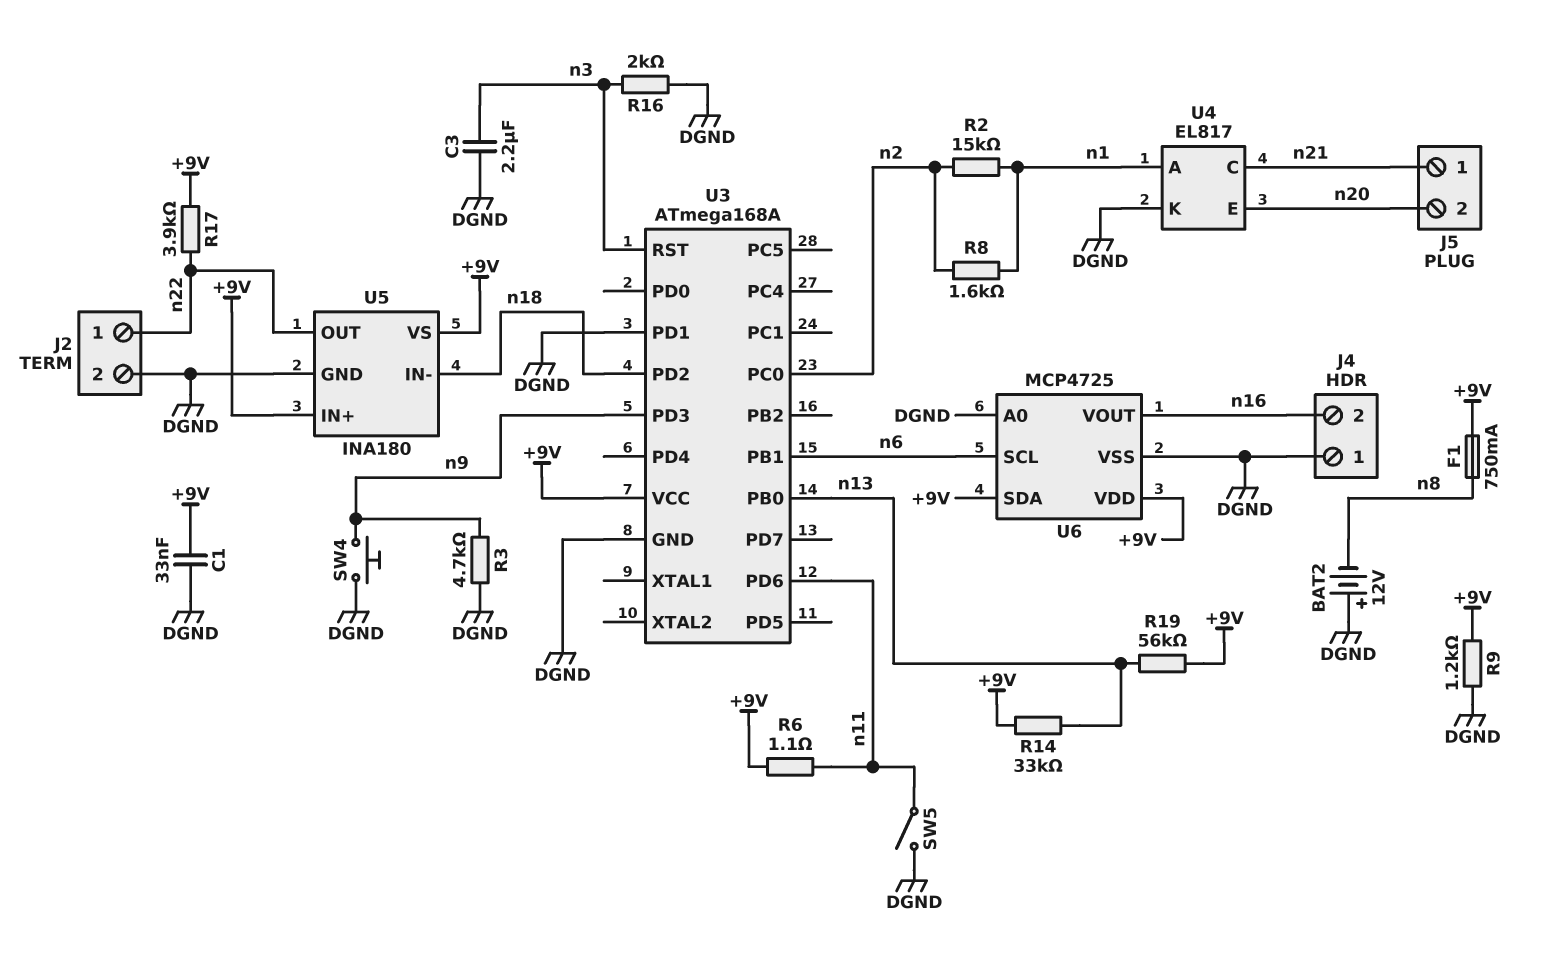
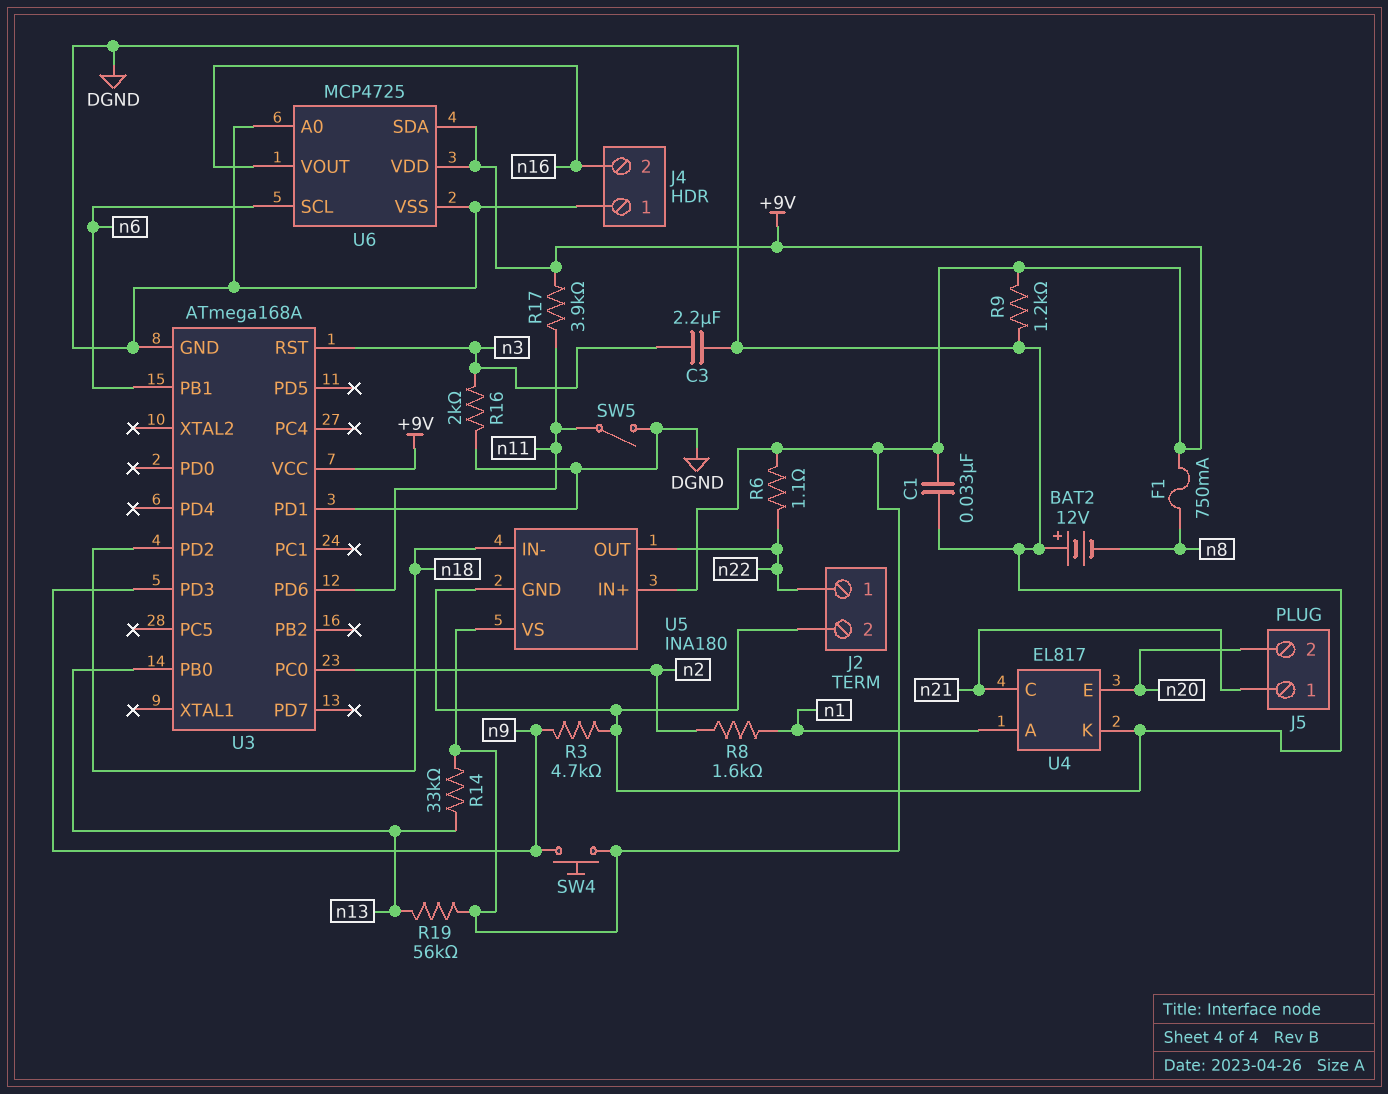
R2: 15k (n1, n2) -> none
R6: 1.1 (+9V, n11) -> 1.1 (+9V, n22)
R17: 3.9k (+9V, n22) -> 3.9k (+9V, n11)
SW4: button (DGND, n9) -> button (+9V, n9)

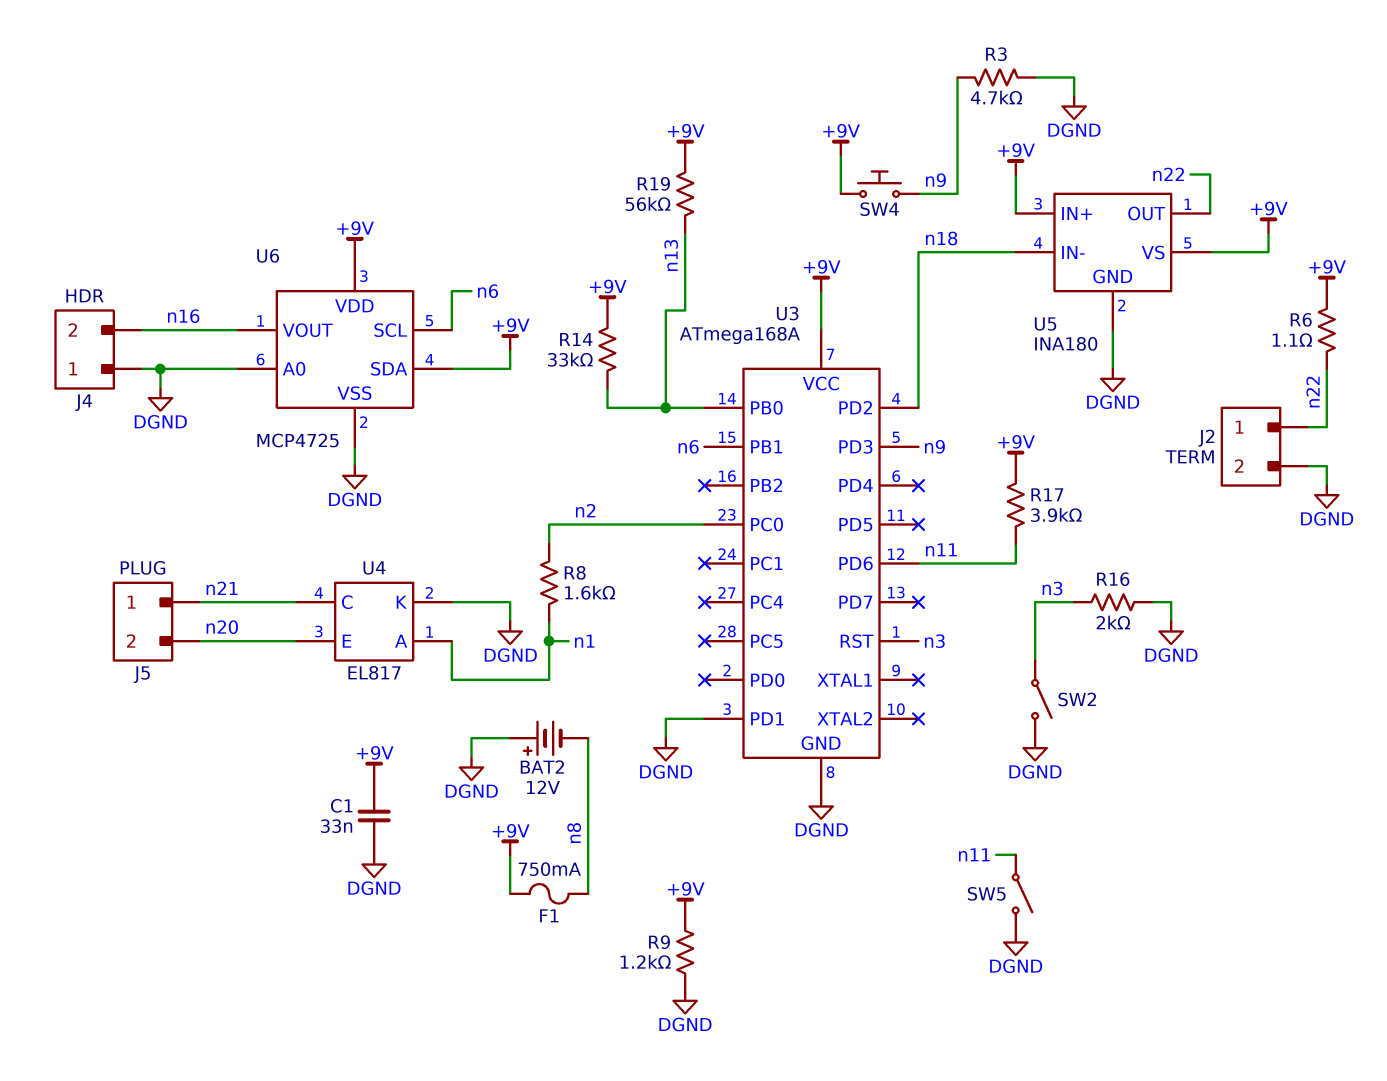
C3: 2.2uF (DGND, n3) -> none
SW2: none -> switch (DGND, n3)

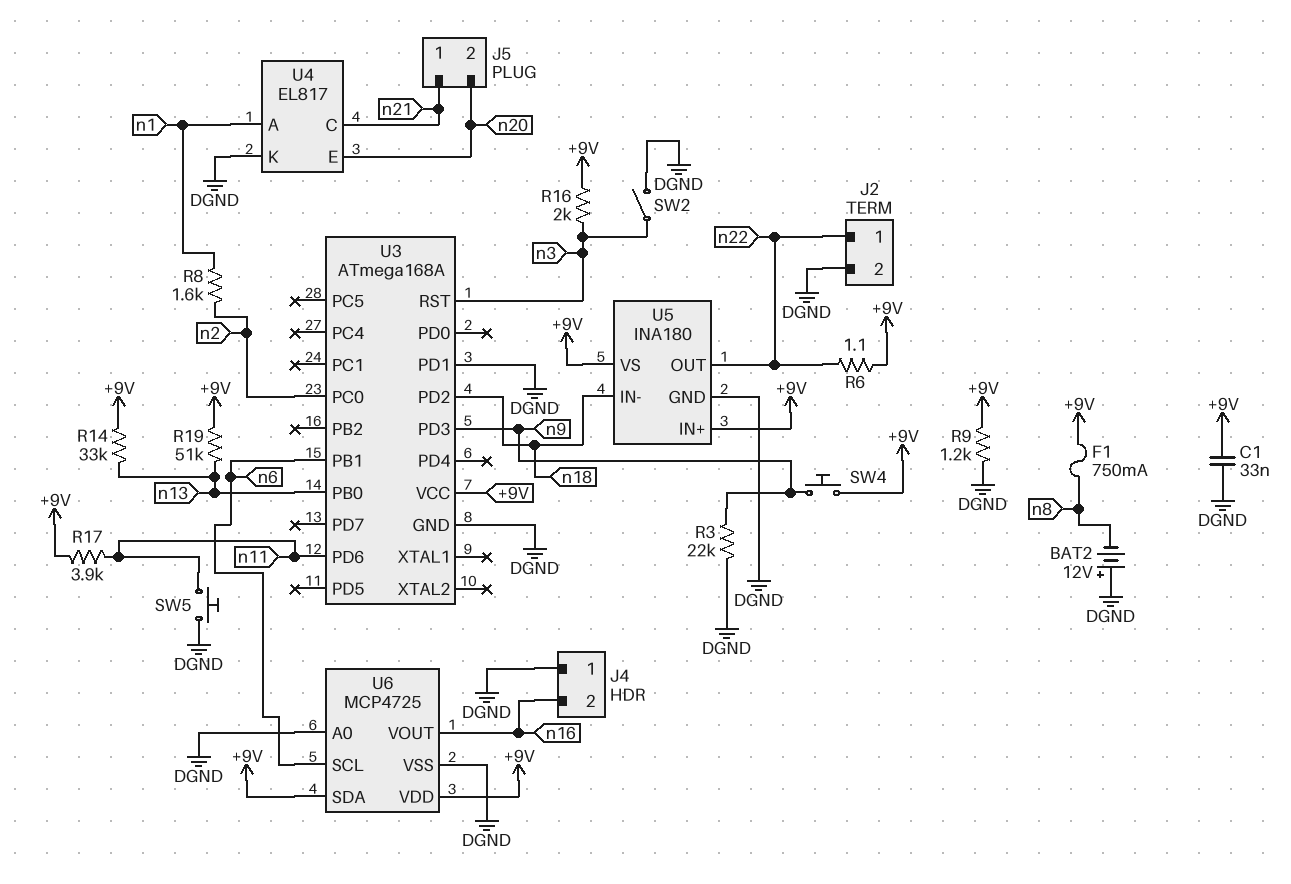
R3: 4.7k (DGND, n9) -> 22k (DGND, n9)
R16: 2k (DGND, n3) -> 2k (+9V, n3)
R19: 56k (+9V, n13) -> 51k (+9V, n13)
SW5: switch (DGND, n11) -> button (DGND, n11)

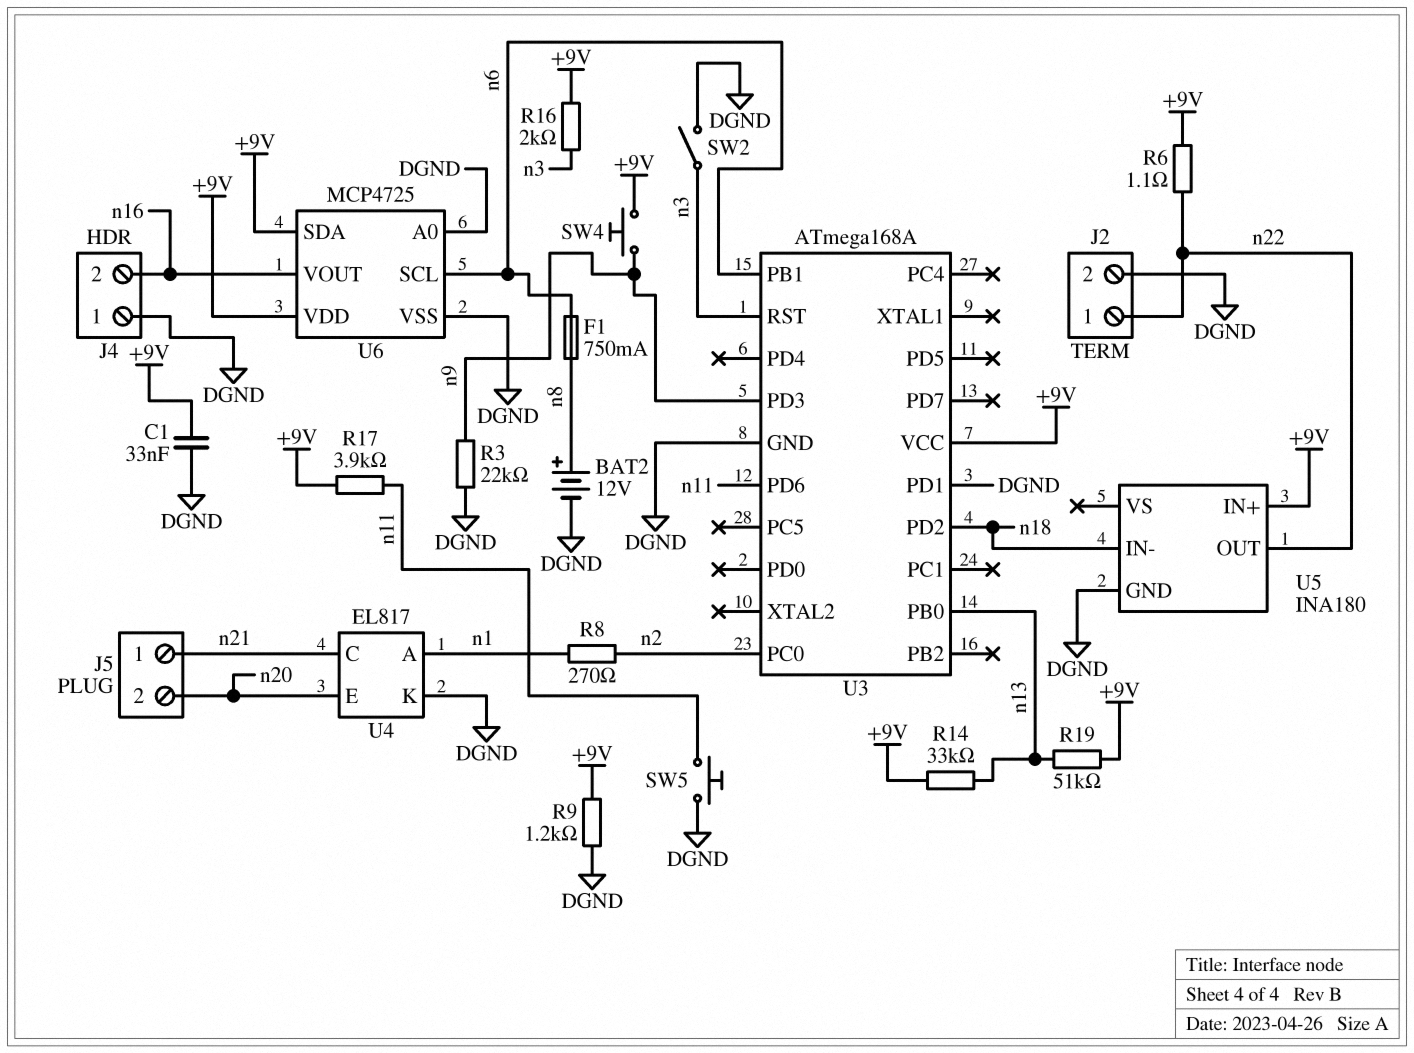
BAT2: 12V (plus DGND, minus n8) -> 12V (plus n8, minus DGND)
F1: 750mA (+9V, n8) -> 750mA (n6, n8)
R8: 1.6k (n1, n2) -> 270 (n1, n2)
U5 pin VS: +9V -> none

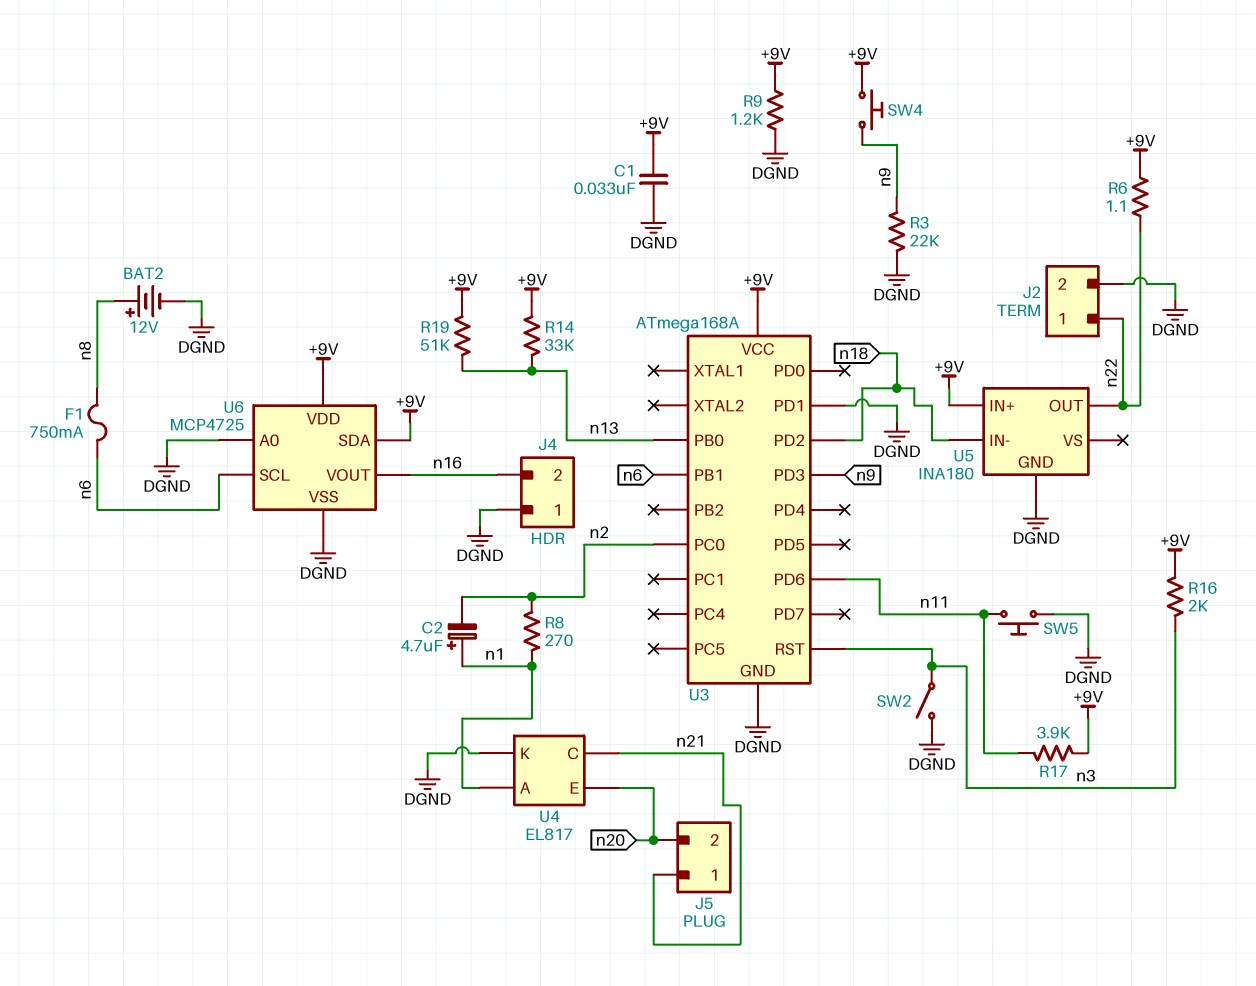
C2: none -> 4.7uF (plus n1, minus n2)

